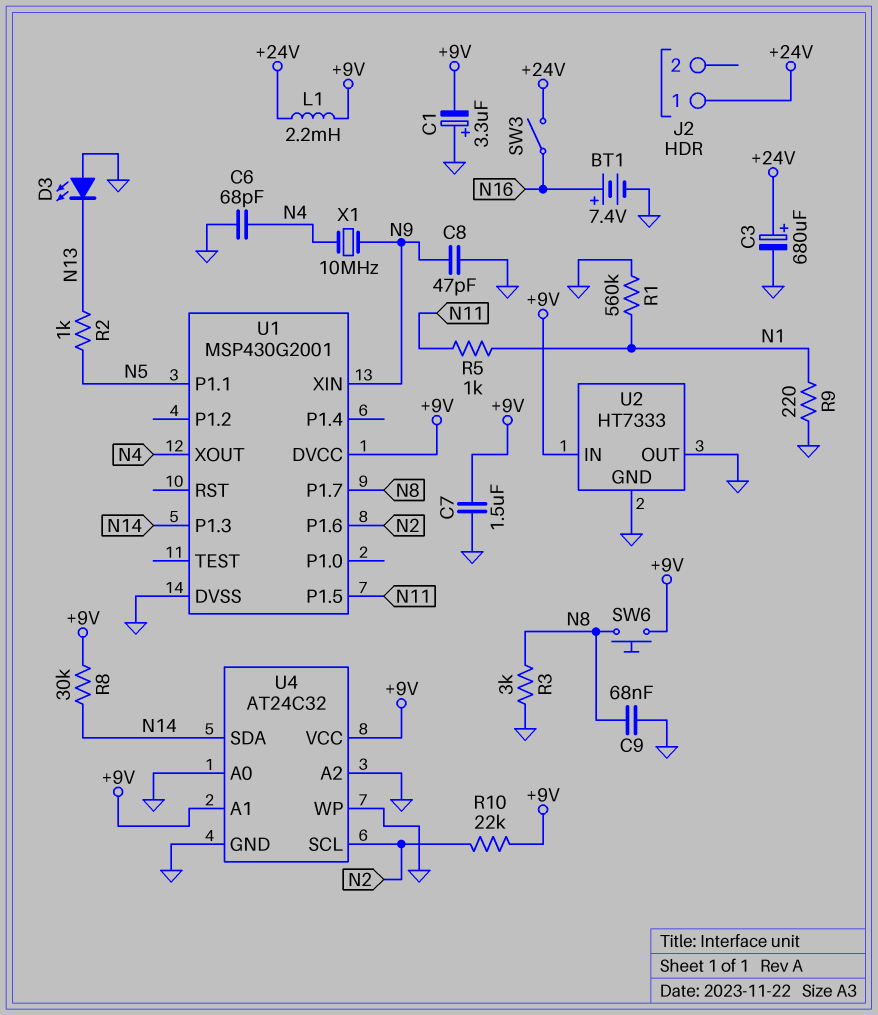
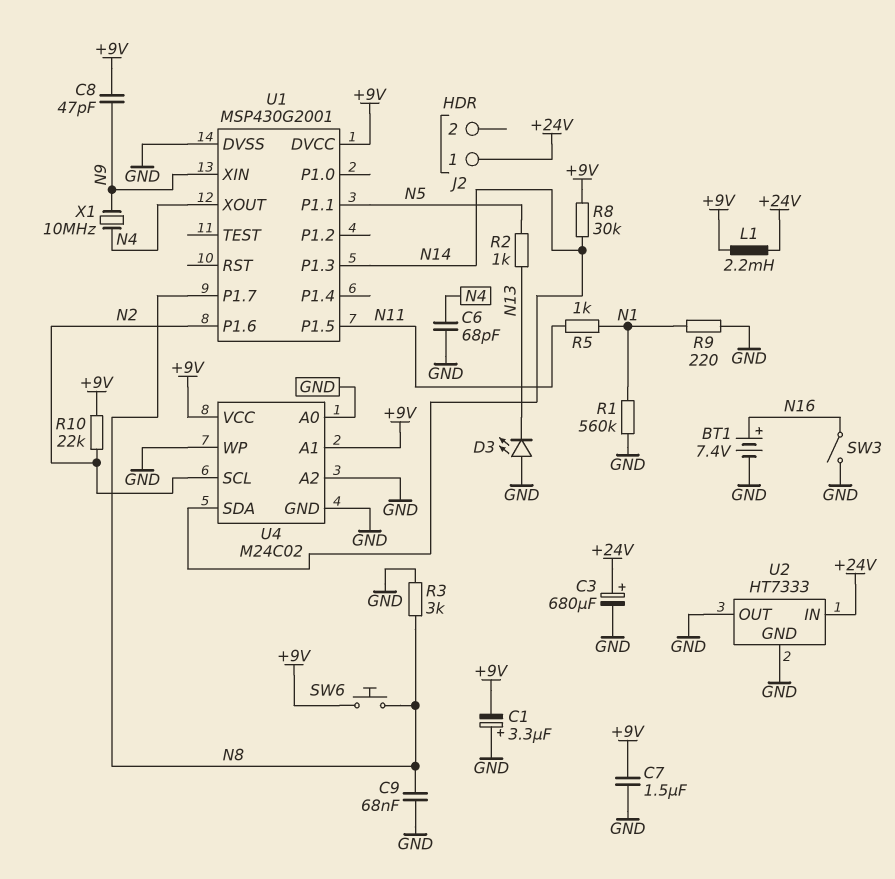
C8: 47pF (GND, N9) -> 47pF (+9V, N9)
SW3: switch (+24V, N16) -> switch (GND, N16)
U2 pin IN: +9V -> +24V
U4: AT24C32 -> M24C02

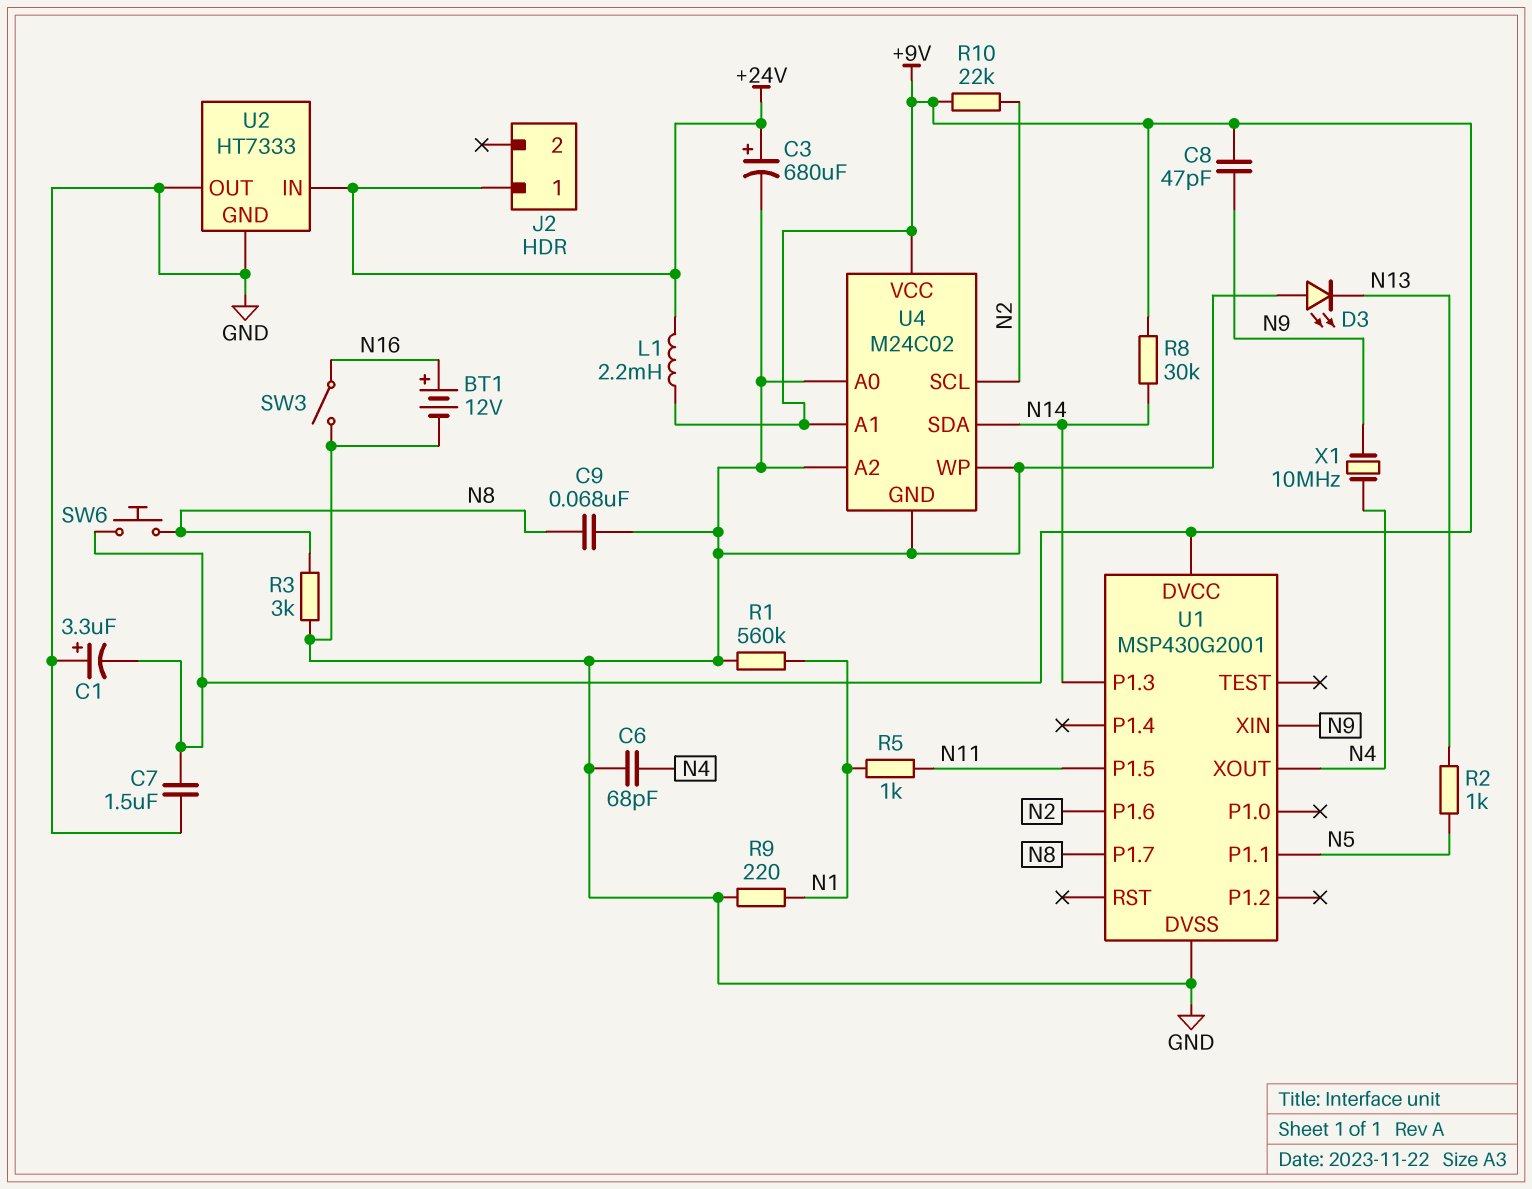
BT1: 7.4V (plus N16, minus GND) -> 12V (plus N16, minus GND)

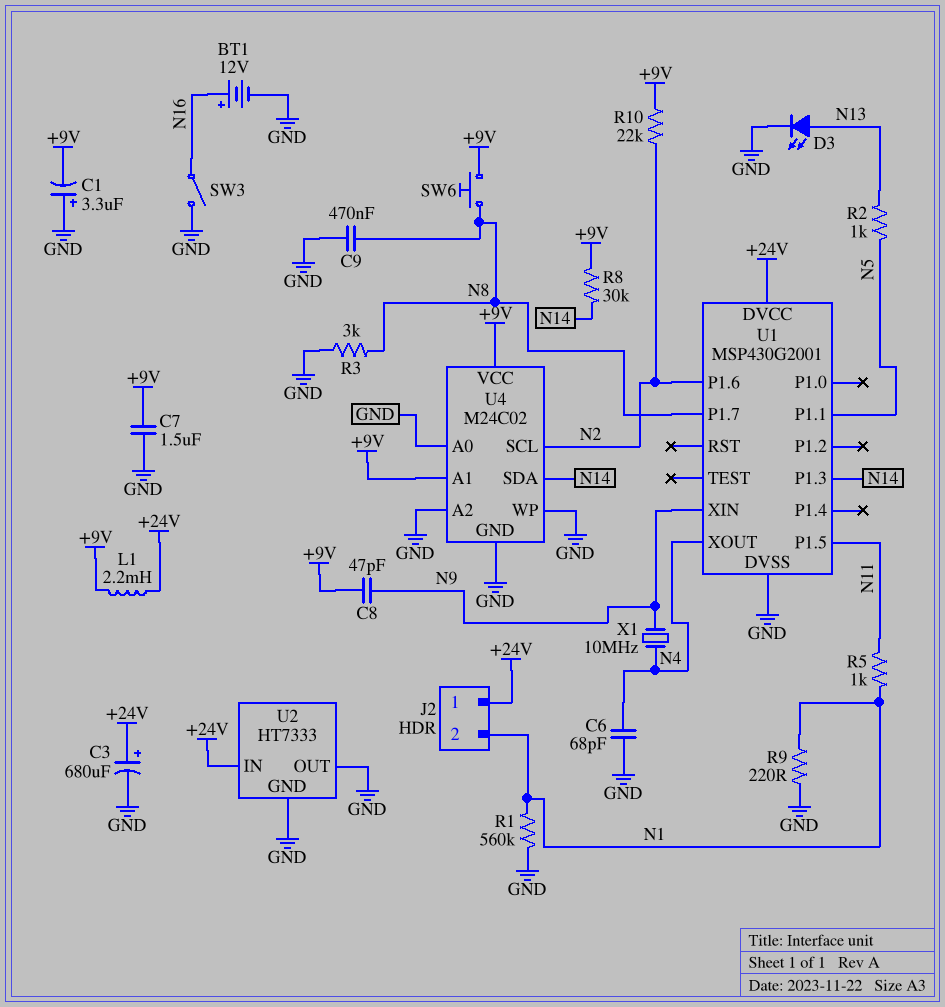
C9: 68nF (GND, N8) -> 470nF (GND, N8)
D3: LED (A GND, K N13) -> LED (A N13, K GND)
J2 pin 2: none -> N1
U1 pin DVCC: +9V -> +24V

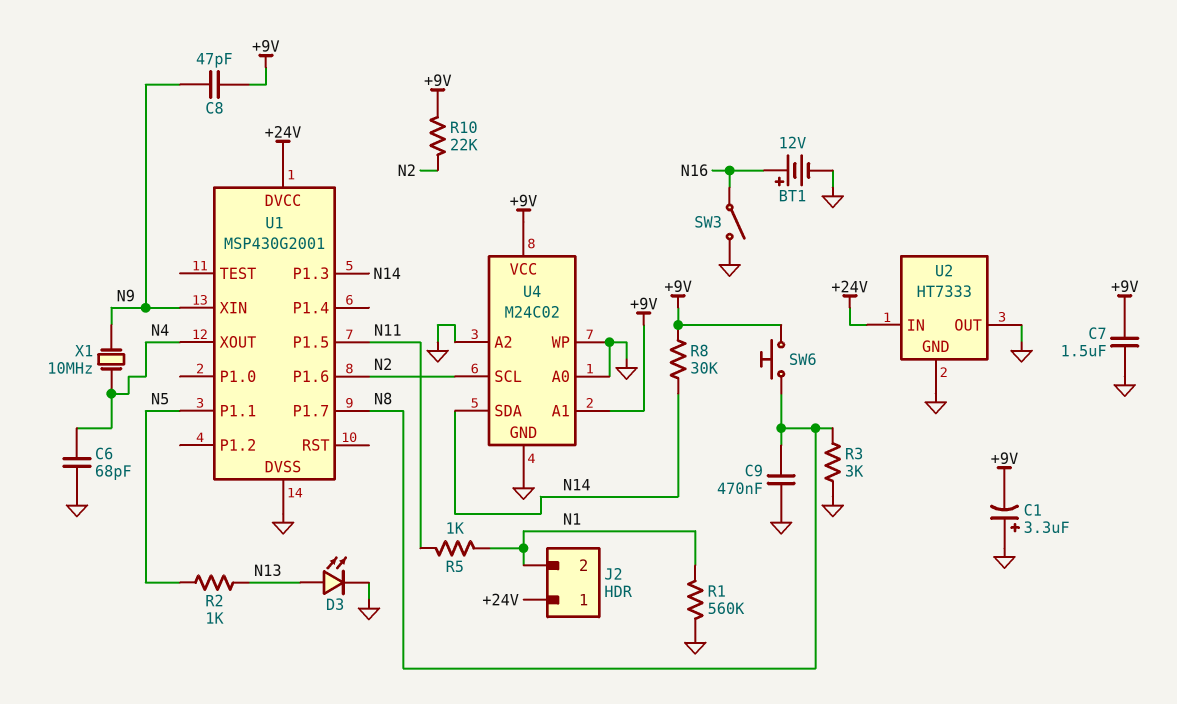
C3: 680uF (plus +24V, minus GND) -> none
L1: 2.2mH (+9V, +24V) -> none
R9: 220 (GND, N1) -> none

